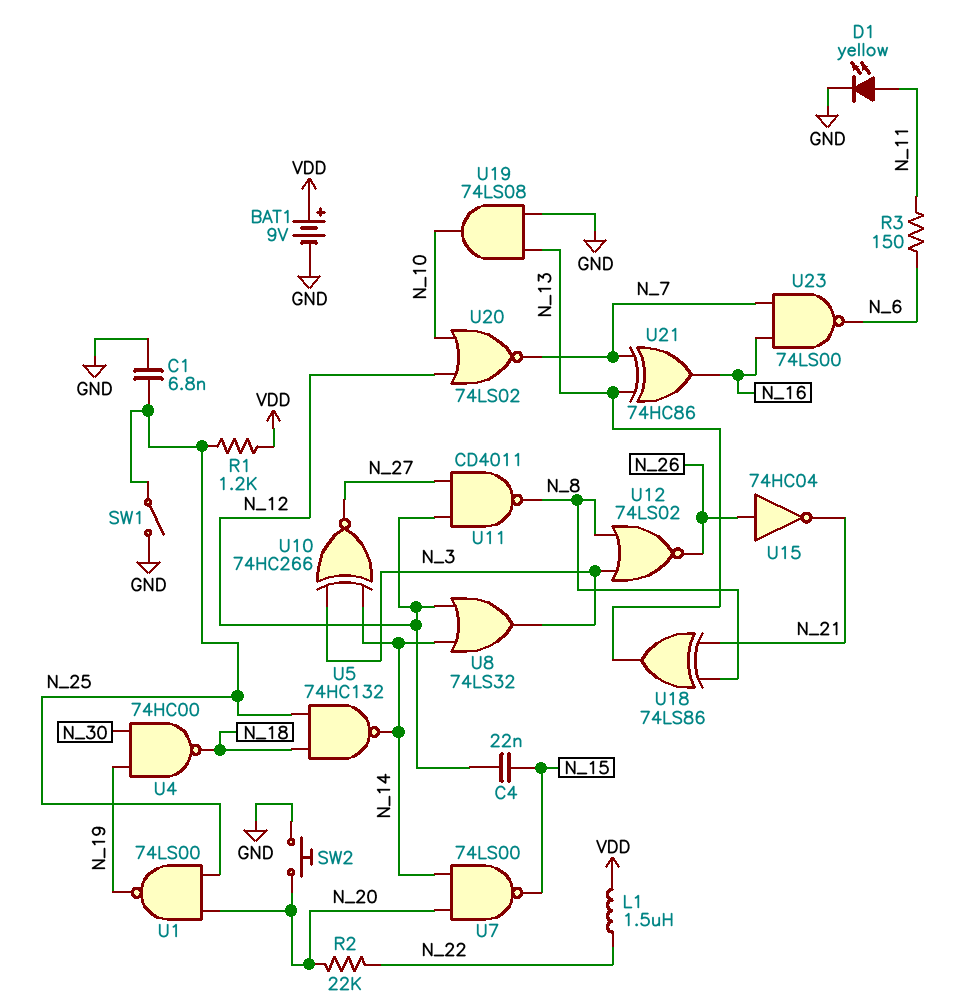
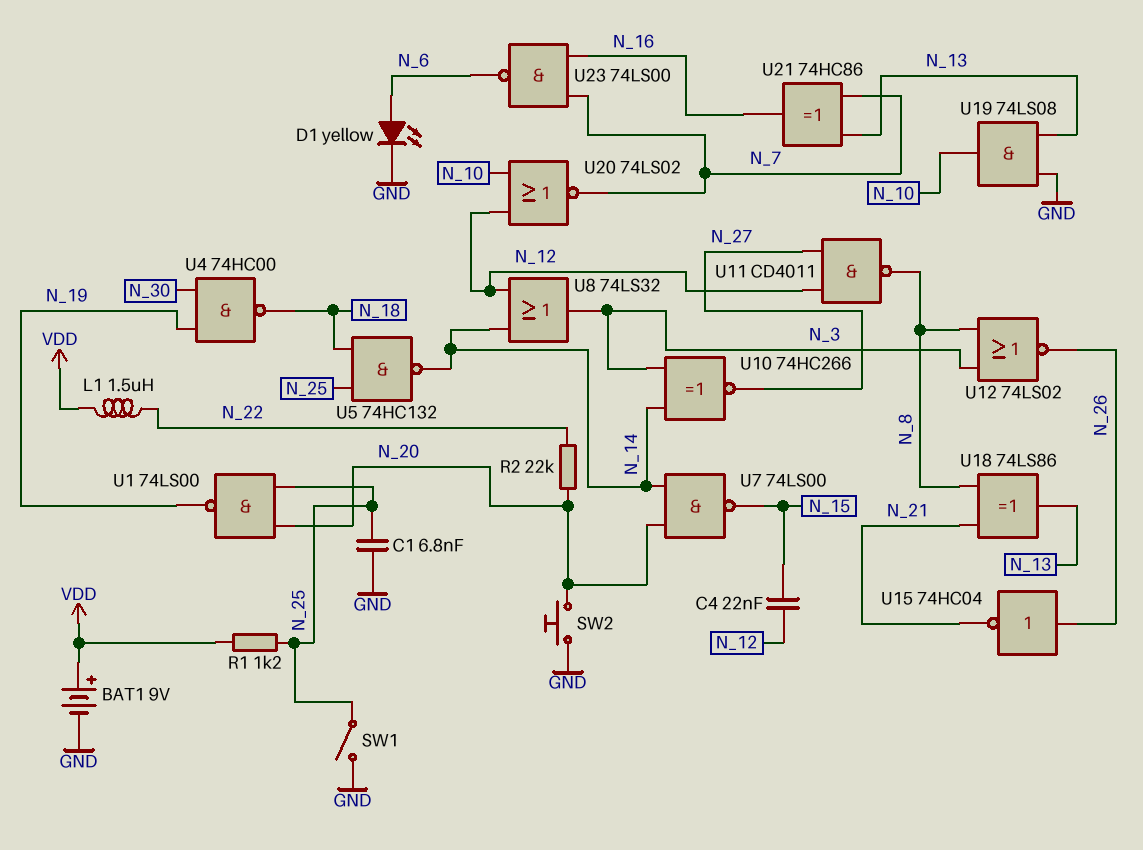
D1: LED yellow (A N_11, K GND) -> LED yellow (A N_6, K GND)
R3: 150 (N_6, N_11) -> none

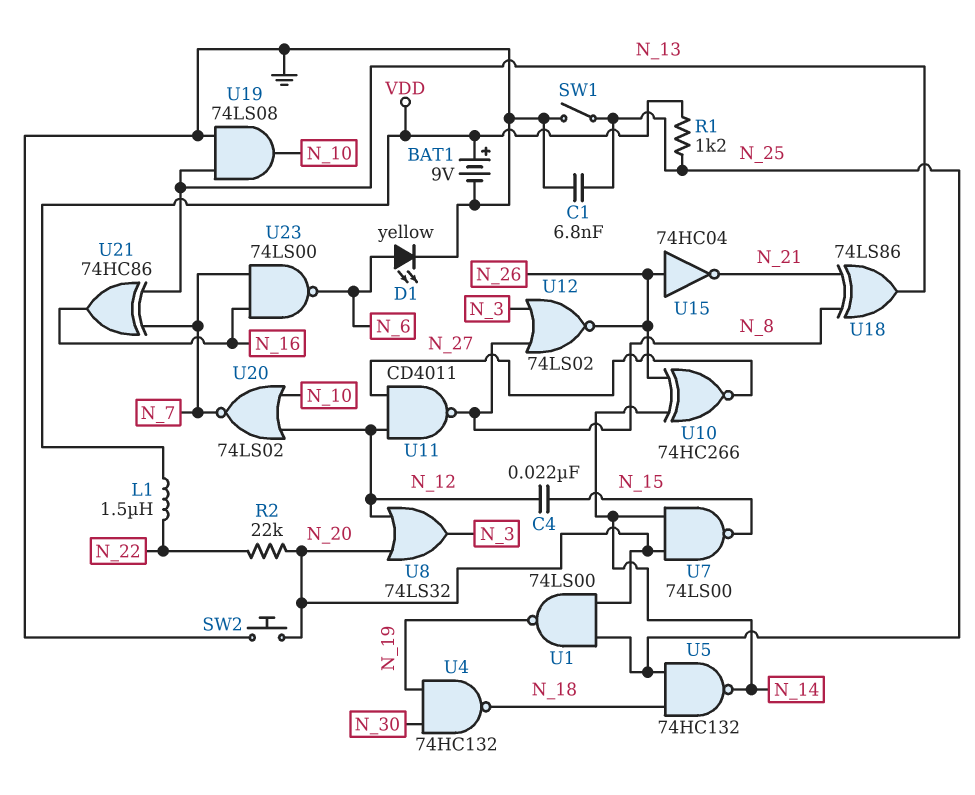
U4: NAND 74HC00 (in N_19, in N_30, out N_18) -> NAND 74HC132 (in N_19, in N_30, out N_18)
U8: OR 74LS32 (in N_12, in N_14, out N_3) -> OR 74LS32 (in N_12, in N_20, out N_3)
U10: XNOR 74HC266 (in N_3, in N_14, out N_27) -> XNOR 74HC266 (in N_14, in N_26, out N_27)

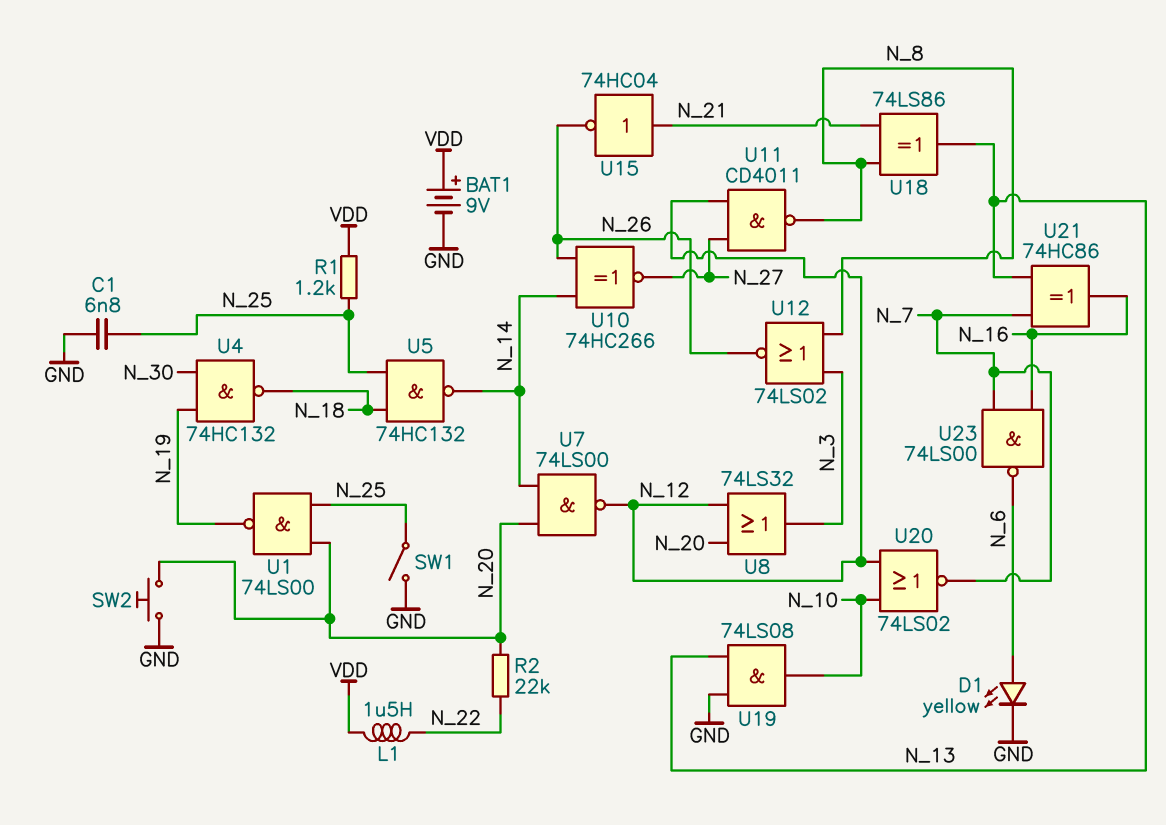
C4: 22nF (N_12, N_15) -> none
U7: NAND 74LS00 (in N_14, in N_20, out N_15) -> NAND 74LS00 (in N_14, in N_20, out N_12)
U15: NOT 74HC04 (in N_26, out N_21) -> NOT 74HC04 (in N_21, out N_26)

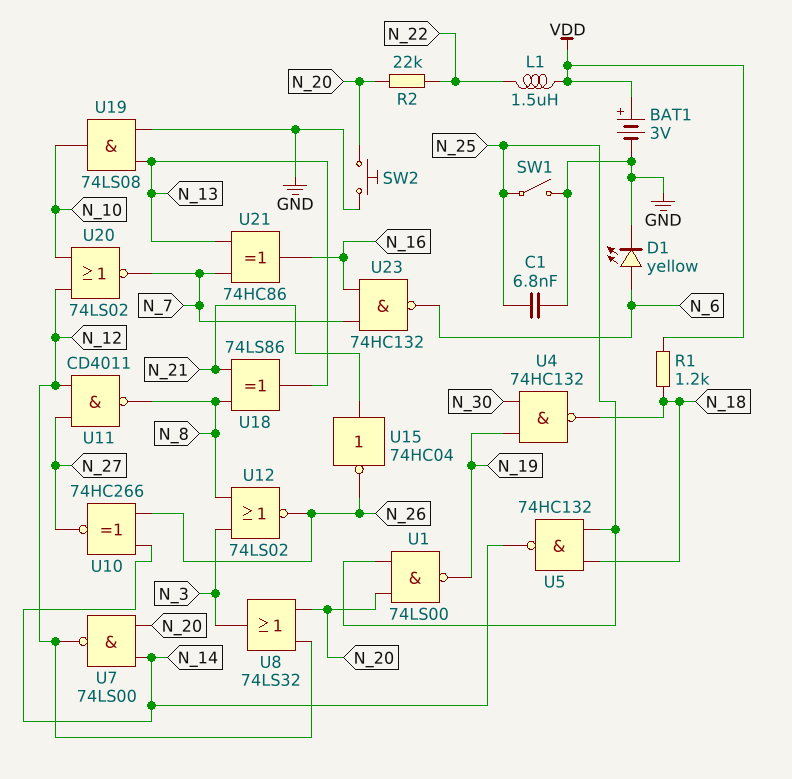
BAT1: 9V (plus VDD, minus GND) -> 3V (plus VDD, minus GND)
R1: 1.2k (N_25, VDD) -> 1.2k (N_18, VDD)
U23: NAND 74LS00 (in N_7, in N_16, out N_6) -> NAND 74HC132 (in N_7, in N_16, out N_6)

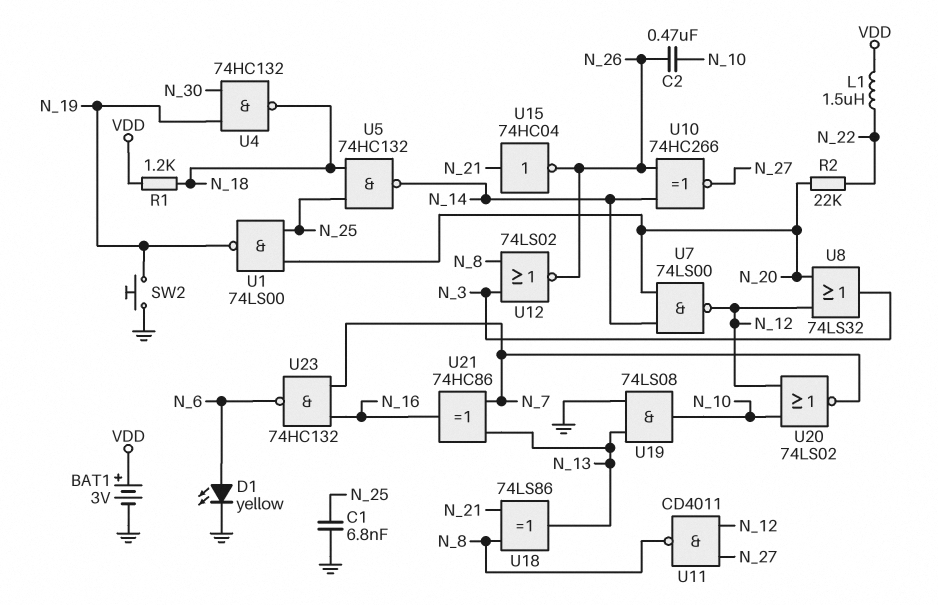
C2: none -> 470nF (N_10, N_26)
SW1: switch (GND, N_25) -> none
SW2: button (GND, N_20) -> button (GND, N_19)

